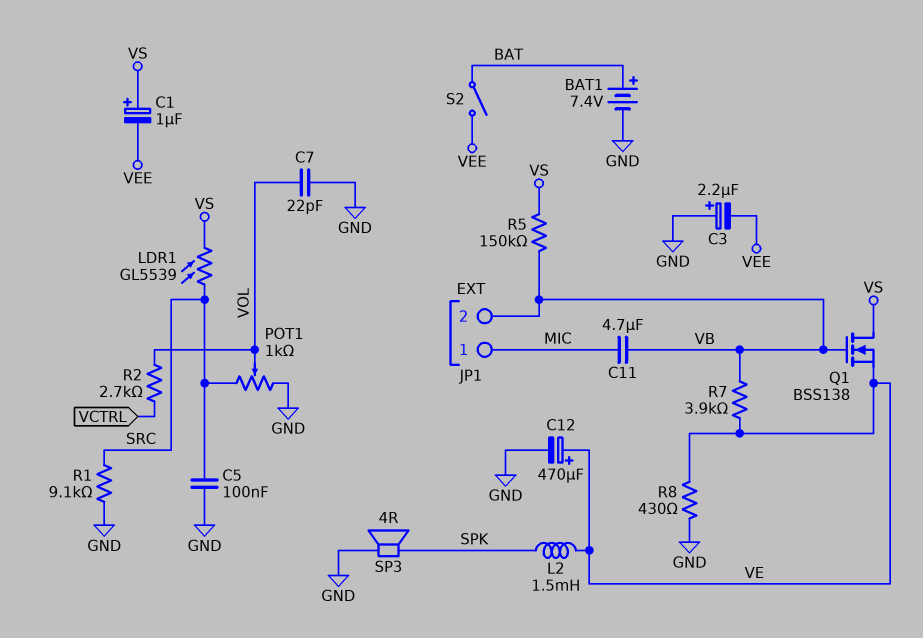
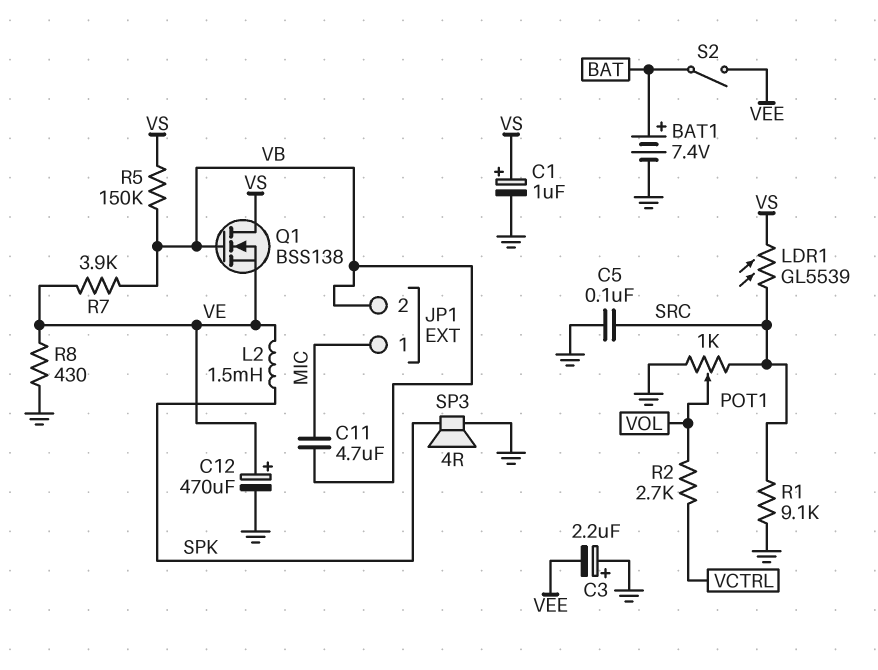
C1: 1uF (plus VS, minus VEE) -> 1uF (plus VS, minus GND)
C7: 22pF (GND, VOL) -> none

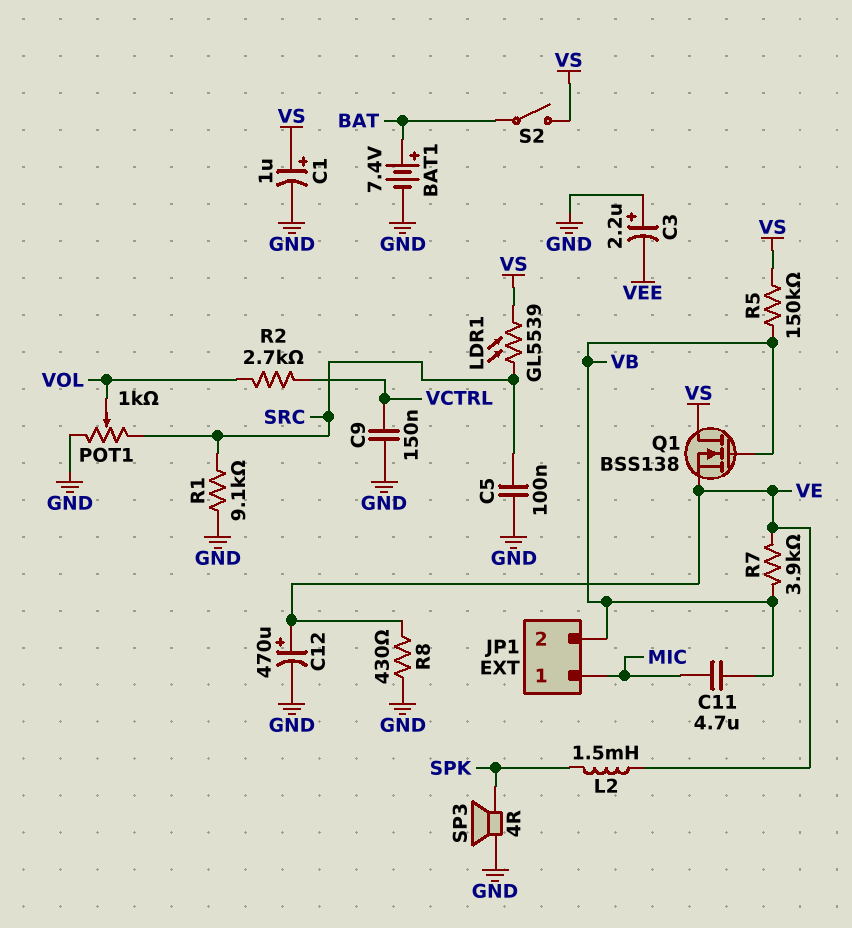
C9: none -> 150nF (GND, VCTRL)
S2: switch (BAT, VEE) -> switch (BAT, VS)

